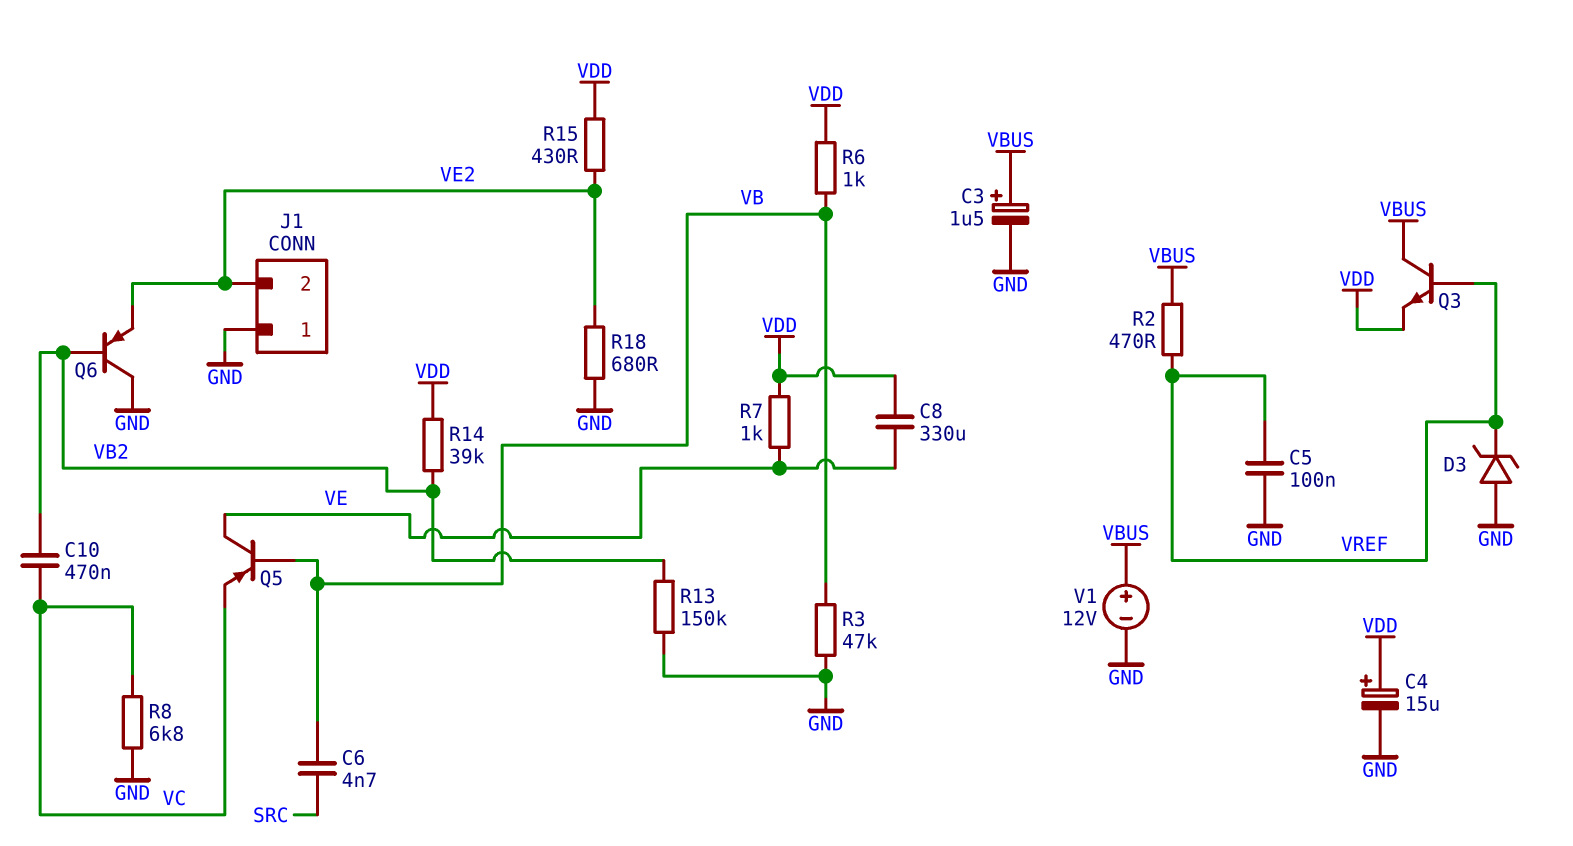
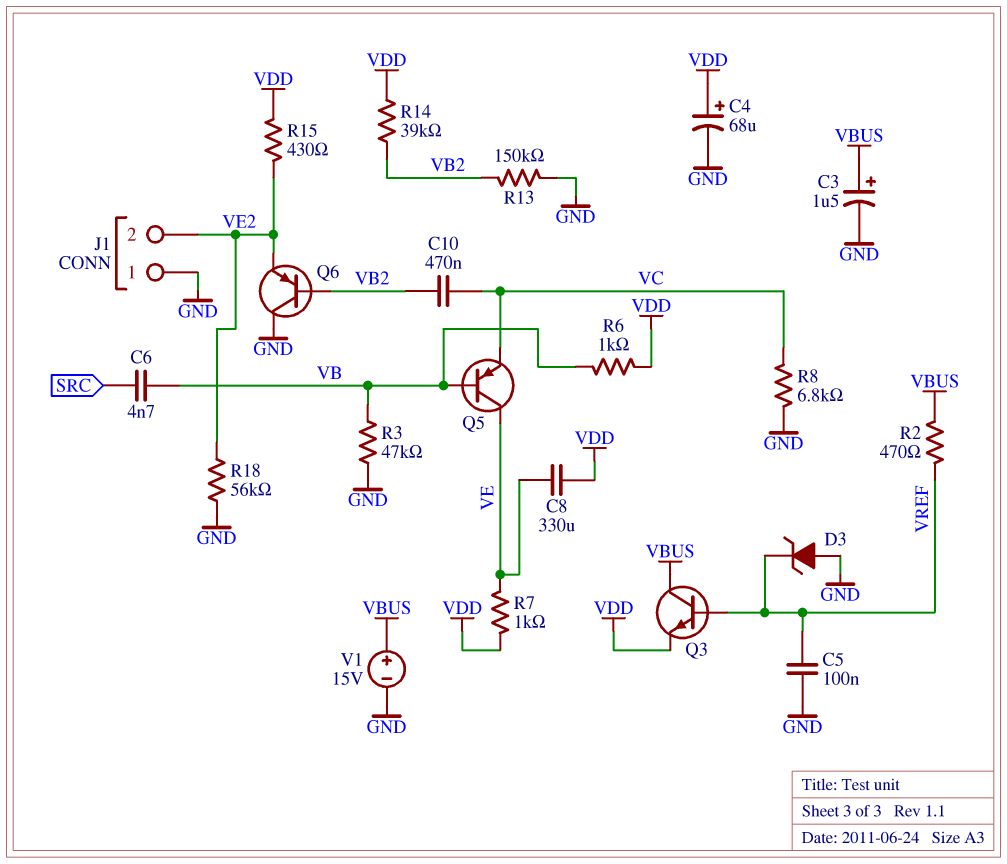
C4: 15uF (plus VDD, minus GND) -> 68uF (plus VDD, minus GND)
R18: 680 (GND, VE2) -> 56k (GND, VE2)
V1: 12V (plus VBUS, minus GND) -> 15V (plus VBUS, minus GND)

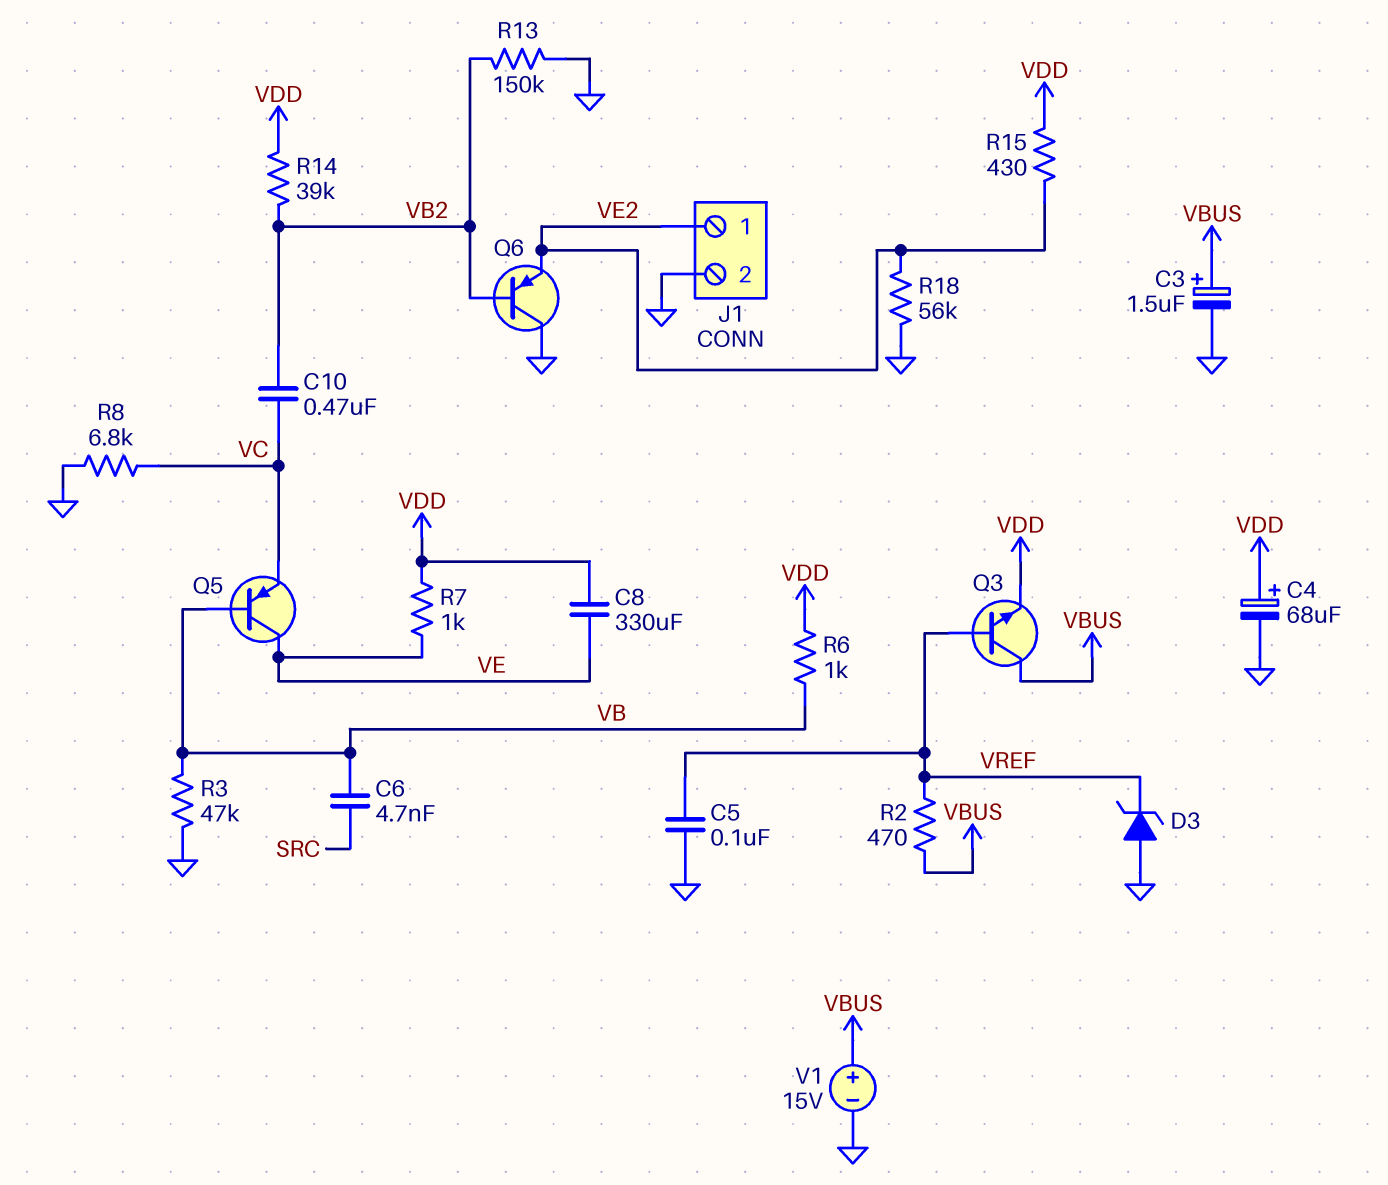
J1 pin 1: GND -> VE2
J1 pin 2: VE2 -> GND

